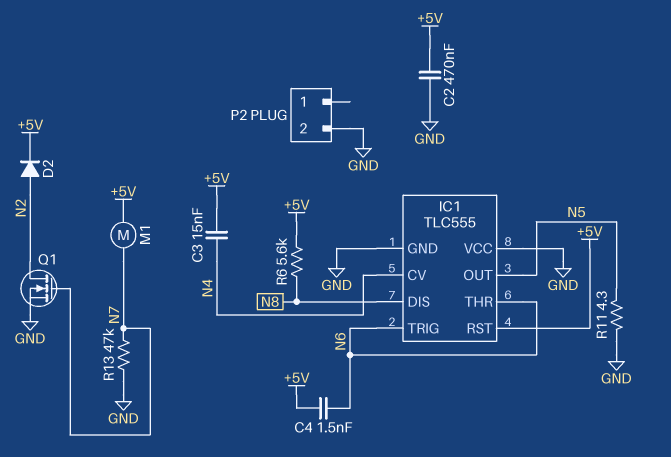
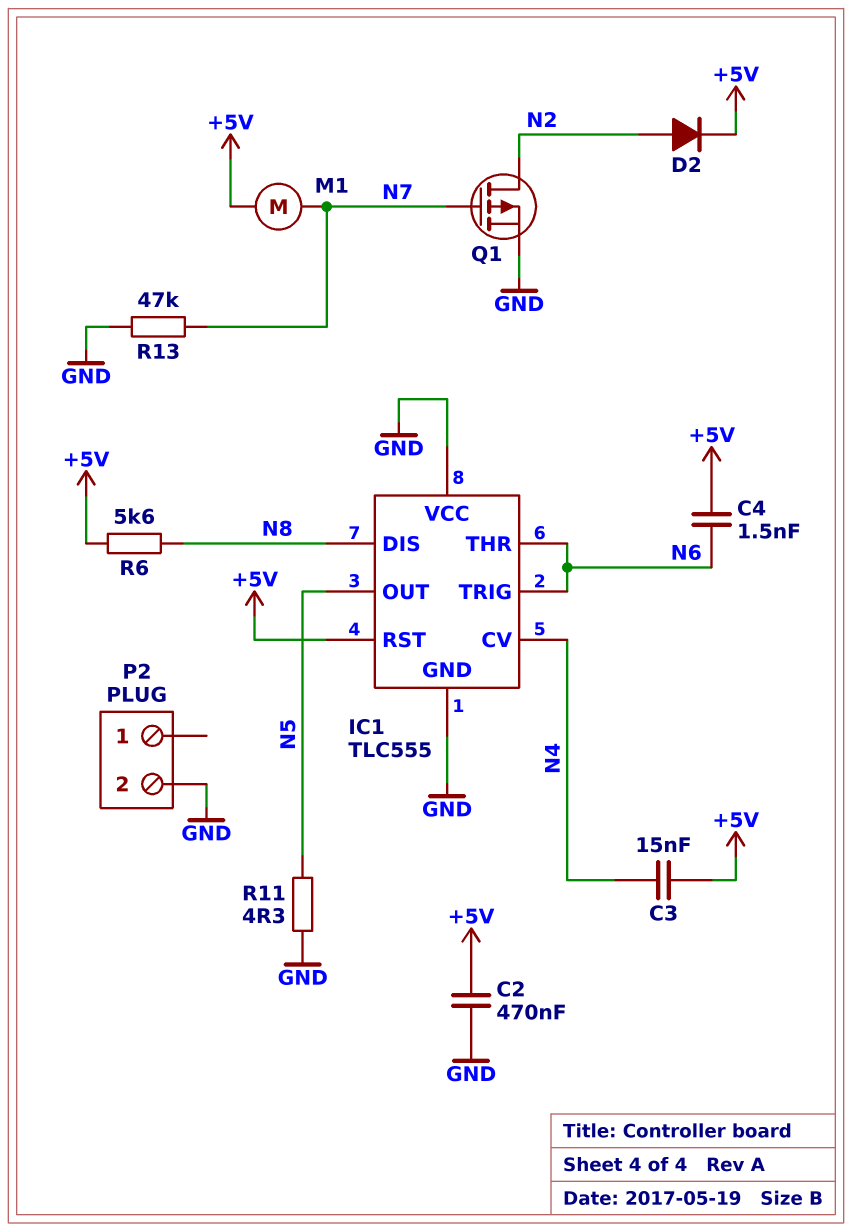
Q1: NMOS (G N7, D N2, S GND) -> PMOS (G N7, D N2, S GND)

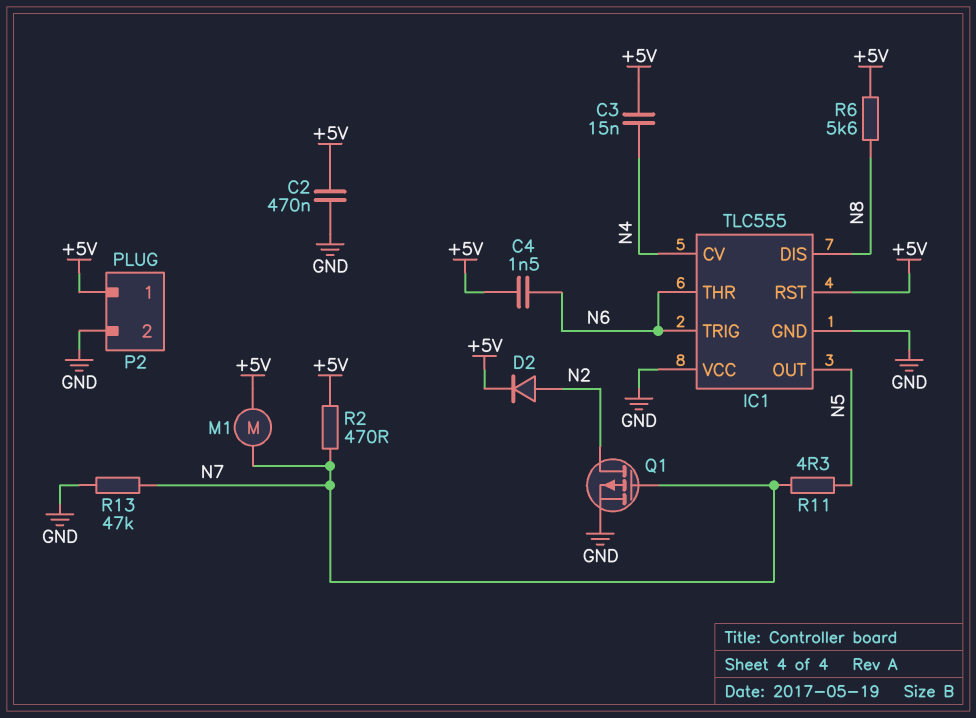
P2 pin 1: none -> +5V
R2: none -> 470 (+5V, N7)
R11: 4.3 (GND, N5) -> 4.3 (N5, N7)

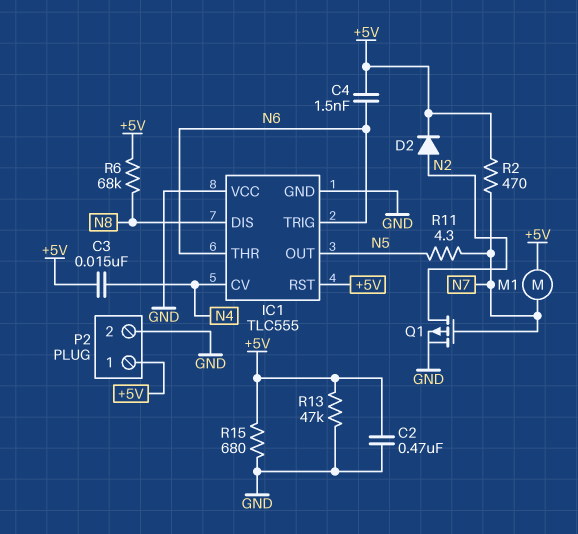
R6: 5.6k (+5V, N8) -> 68k (+5V, N8)
R13: 47k (GND, N7) -> 47k (+5V, GND)
R15: none -> 680 (+5V, GND)

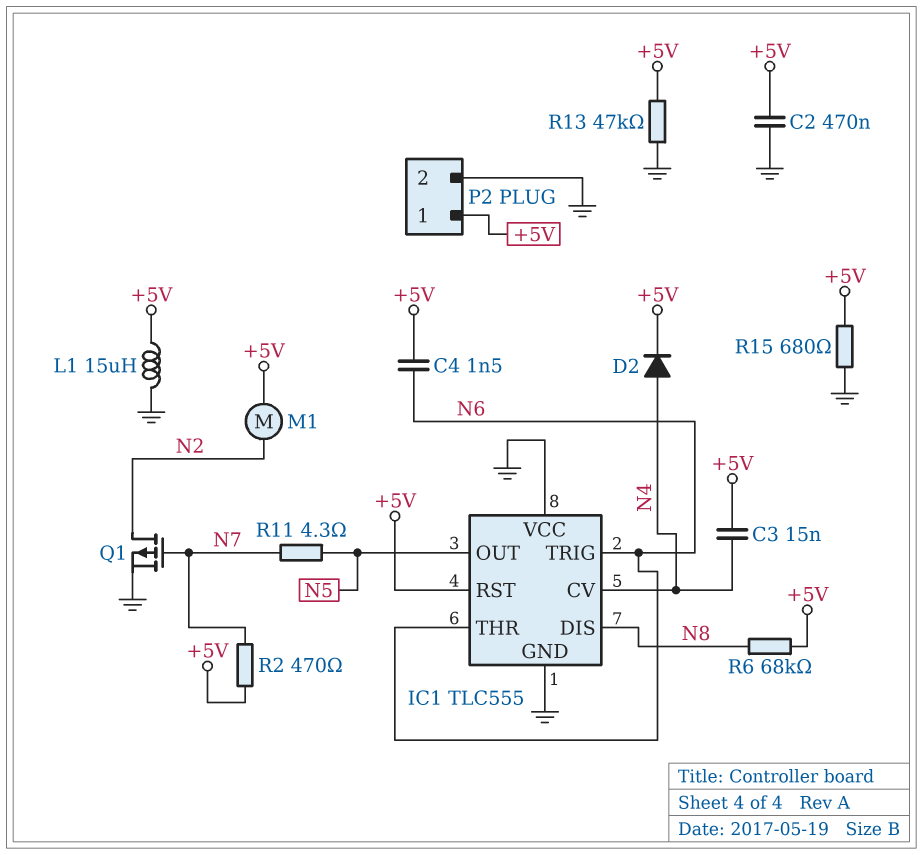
D2: diode (A N2, K +5V) -> diode (A N4, K +5V)
L1: none -> 15uH (+5V, GND)
M1: motor (+5V, N7) -> motor (+5V, N2)

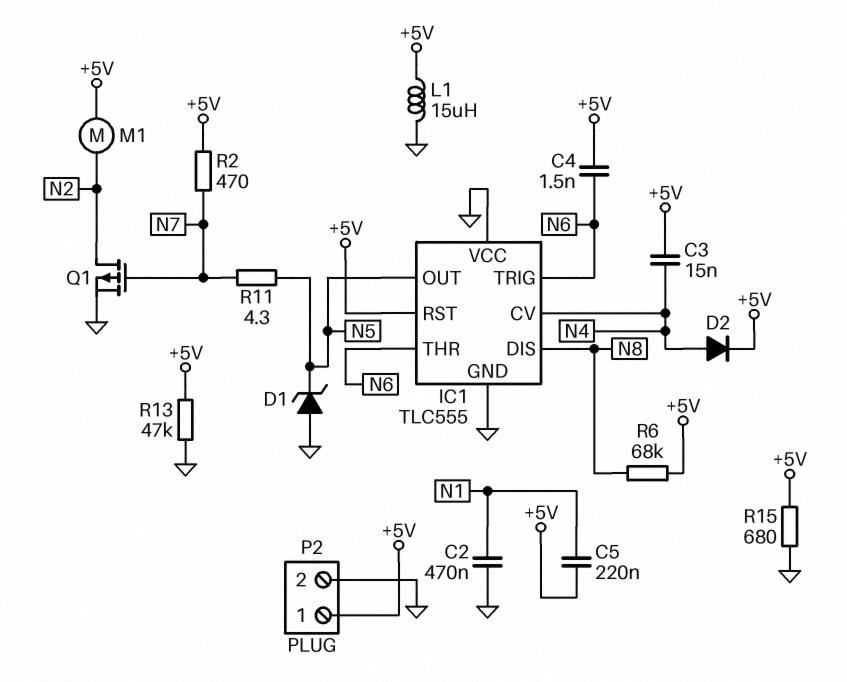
C2: 470nF (+5V, GND) -> 470nF (GND, N1)
C5: none -> 220nF (+5V, N1)
D1: none -> zener (A GND, K N5)

